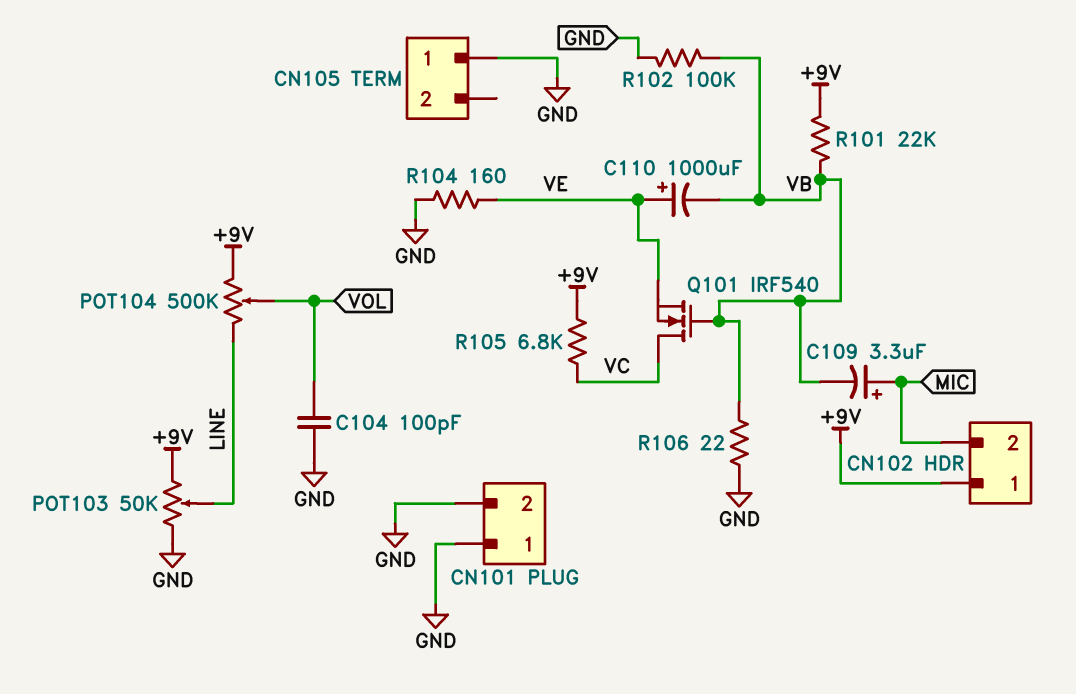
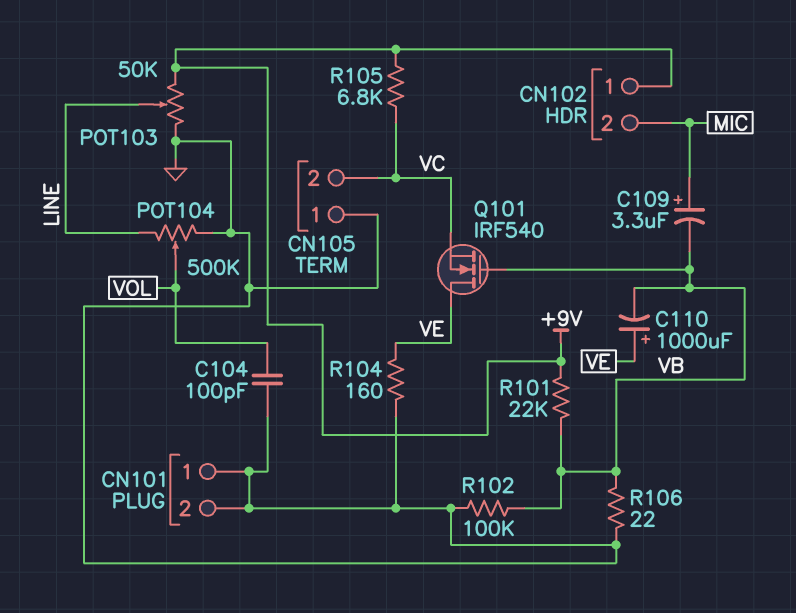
CN105 pin 2: none -> VC
POT104: 500k (+9V, LINE, wiper VOL) -> 500k (GND, LINE, wiper VOL)
Q101: NMOS IRF540 (G VB, D VC, S VE) -> NMOS IRF540 (G VB, D VE, S VC)

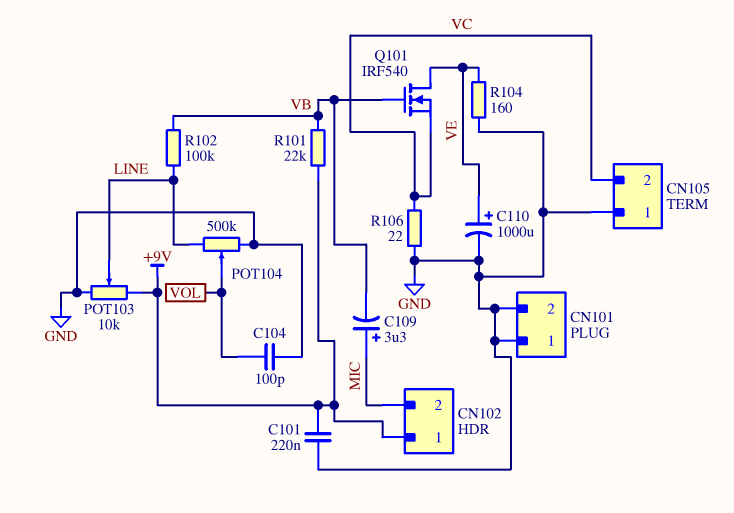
C101: none -> 220nF (+9V, GND)
C110: 1000uF (plus VE, minus VB) -> 1000uF (plus VE, minus GND)
POT103: 50k (+9V, GND, wiper LINE) -> 10k (+9V, GND, wiper LINE)
R102: 100k (GND, VB) -> 100k (LINE, VB)
R105: 6.8k (+9V, VC) -> none
R106: 22 (GND, VB) -> 22 (GND, VC)

